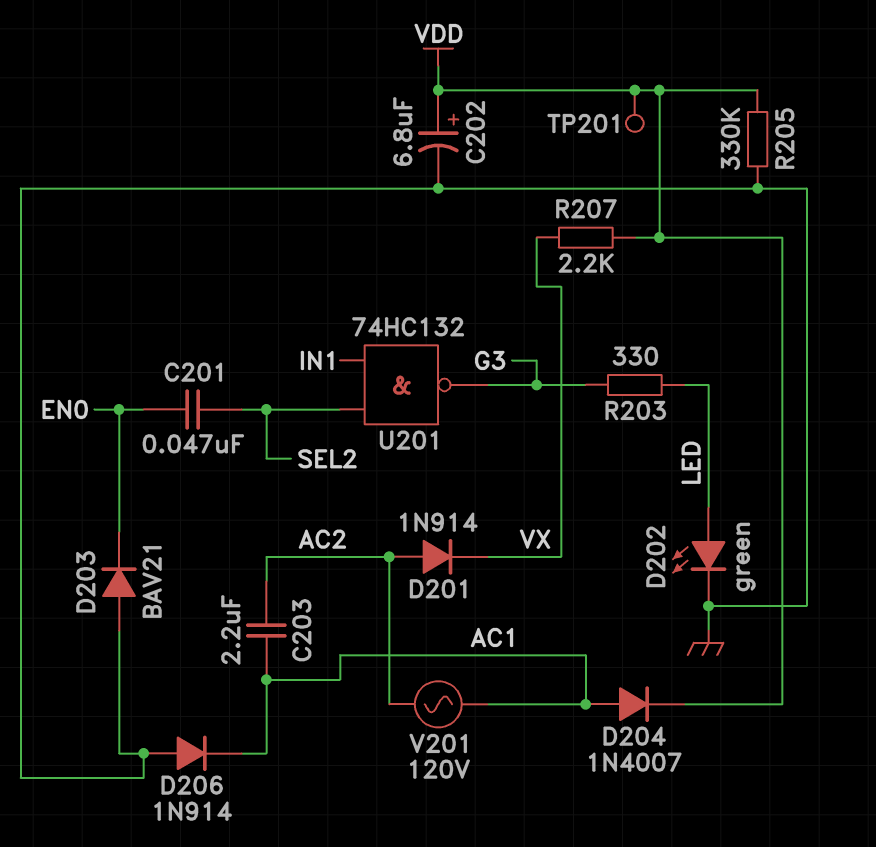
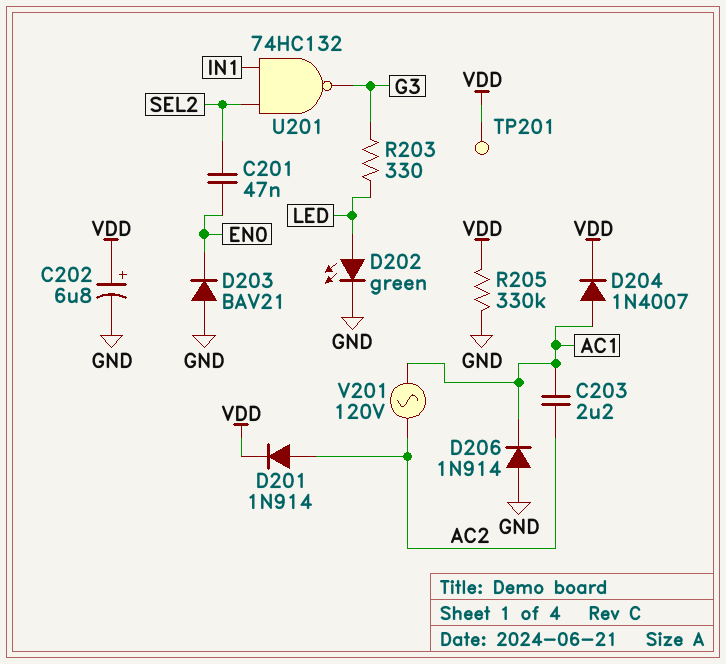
D201: diode 1N914 (A AC2, K VX) -> diode 1N914 (A AC2, K VDD)
R207: 2.2k (VDD, VX) -> none

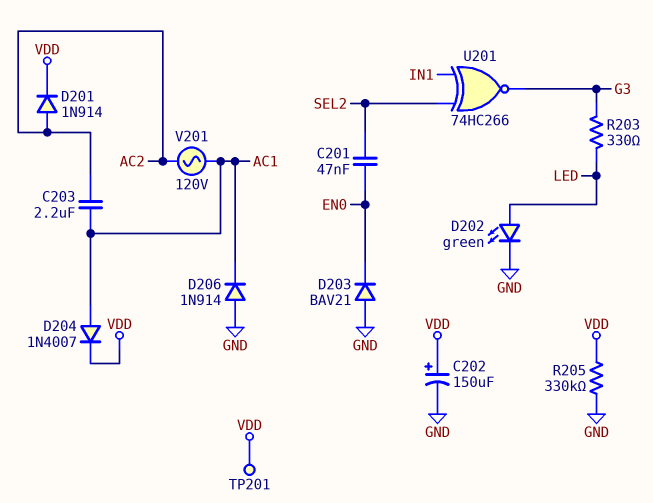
C202: 6.8uF (plus VDD, minus GND) -> 150uF (plus VDD, minus GND)
U201: NAND 74HC132 (in IN1, in SEL2, out G3) -> XNOR 74HC266 (in IN1, in SEL2, out G3)

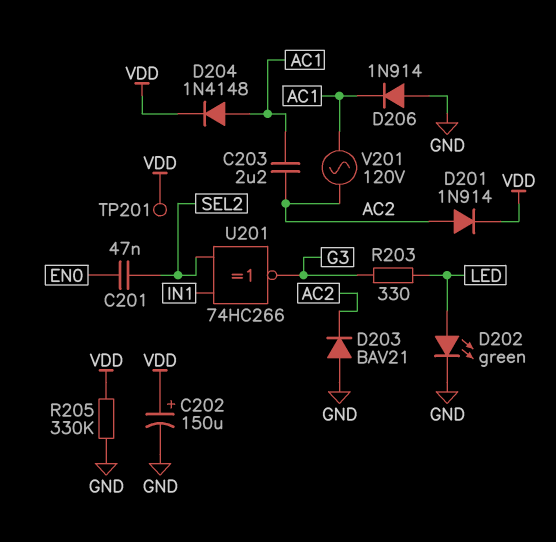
D203: diode BAV21 (A GND, K EN0) -> diode BAV21 (A GND, K AC2)
D204: diode 1N4007 (A AC1, K VDD) -> diode 1N4148 (A AC1, K VDD)

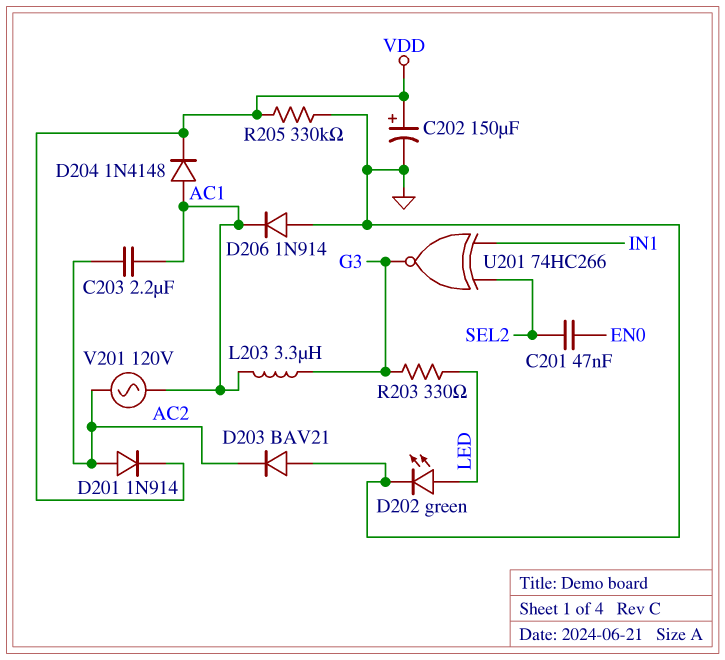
L203: none -> 3.3uH (AC1, G3)
TP201: test point (VDD) -> none

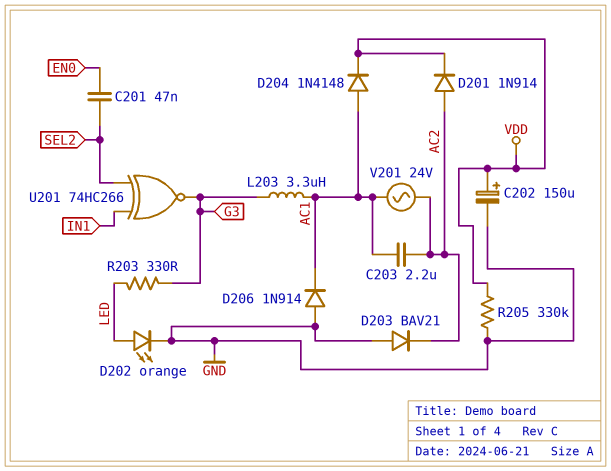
D202: LED green (A LED, K GND) -> LED orange (A LED, K GND)
V201: AC 120V (AC1, AC2) -> AC 24V (AC1, AC2)

